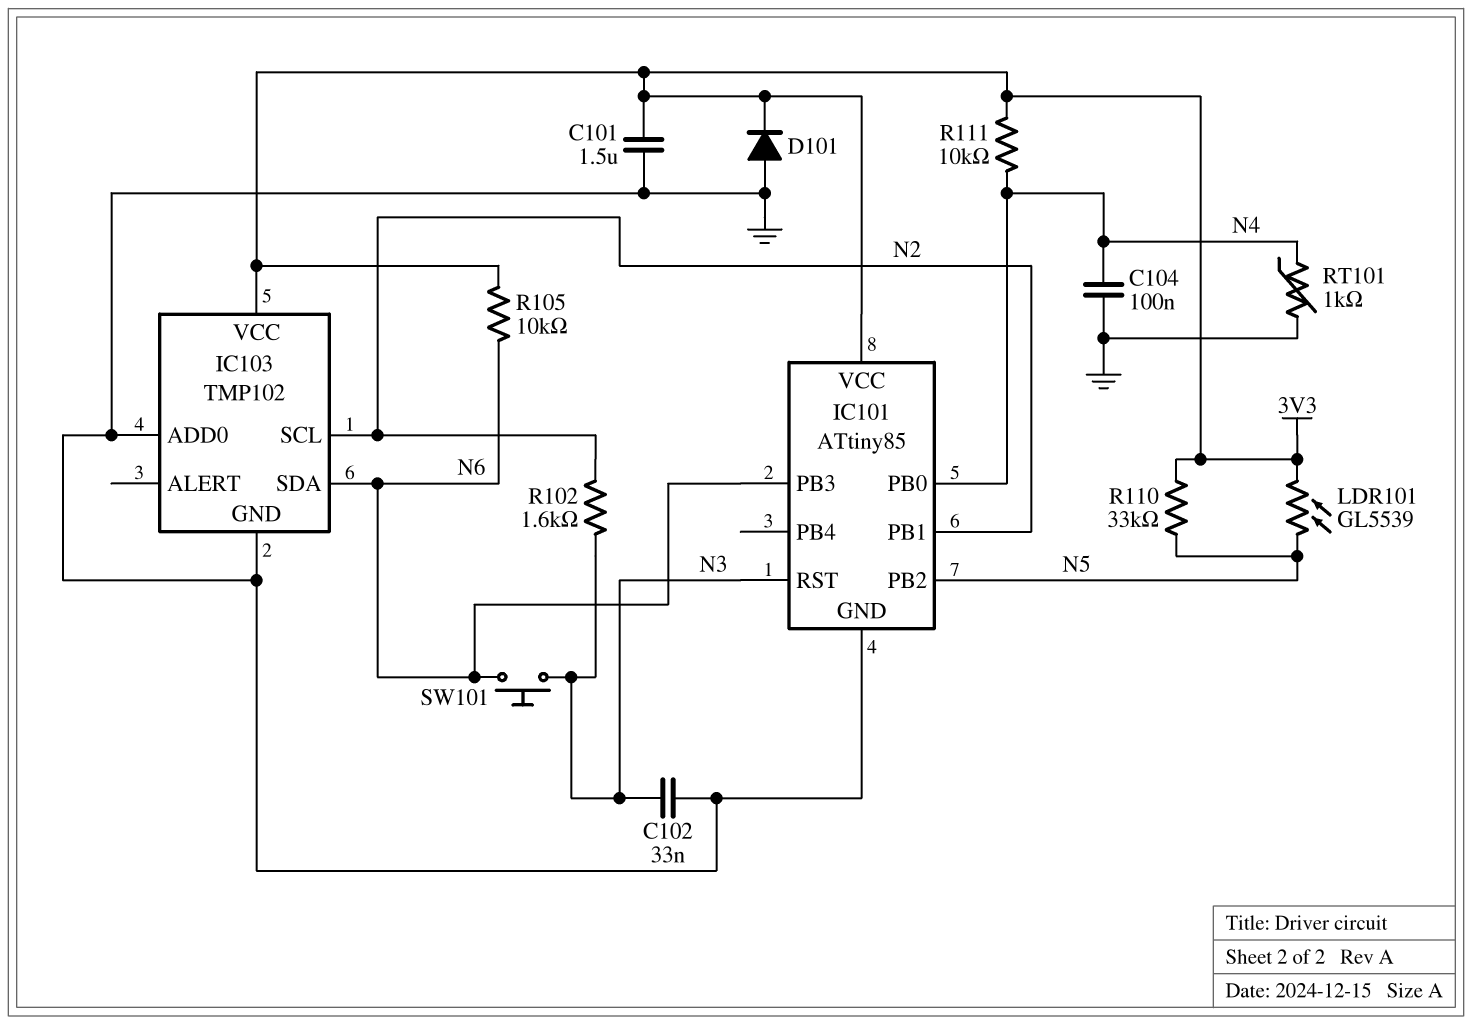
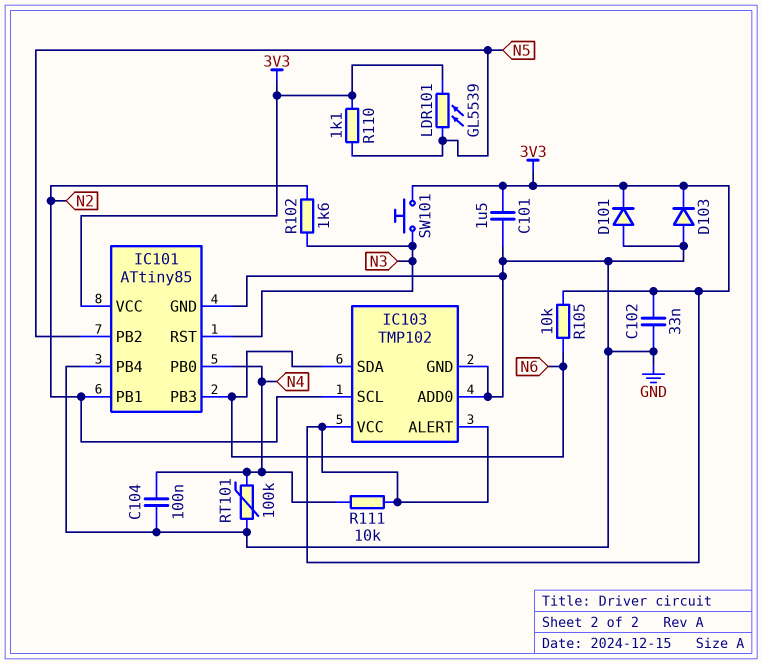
C102: 33nF (GND, N3) -> 33nF (3V3, GND)
D103: none -> diode (A GND, K 3V3)
IC101 pin PB4: none -> GND
IC103 pin ALERT: none -> 3V3
R110: 33k (3V3, N5) -> 1.1k (3V3, N5)
RT101: 1k (GND, N4) -> 100k (GND, N4)
SW101: button (N3, N6) -> button (3V3, N3)

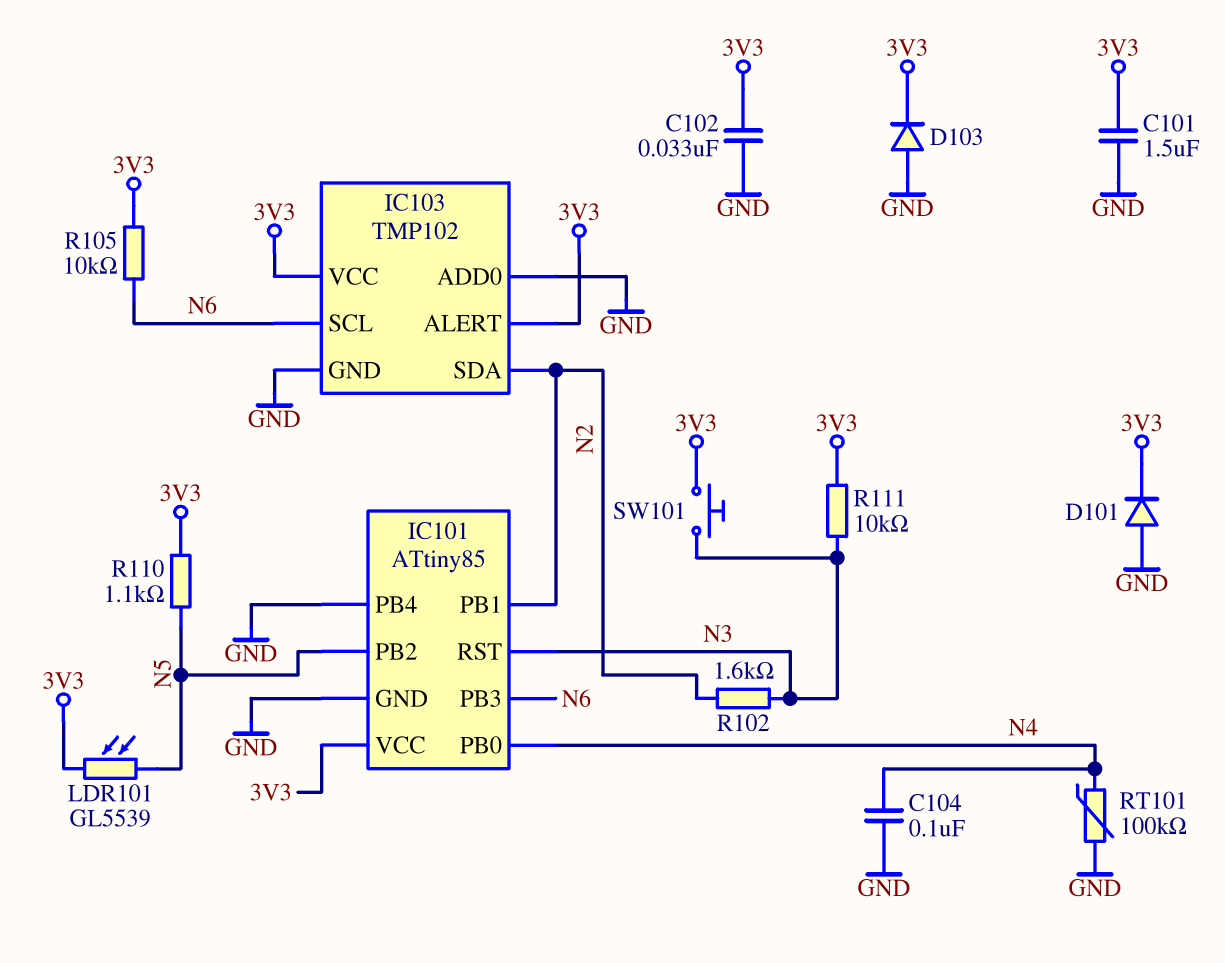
IC103 pin SCL: N2 -> N6
IC103 pin SDA: N6 -> N2
R111: 10k (3V3, N4) -> 10k (3V3, N3)

